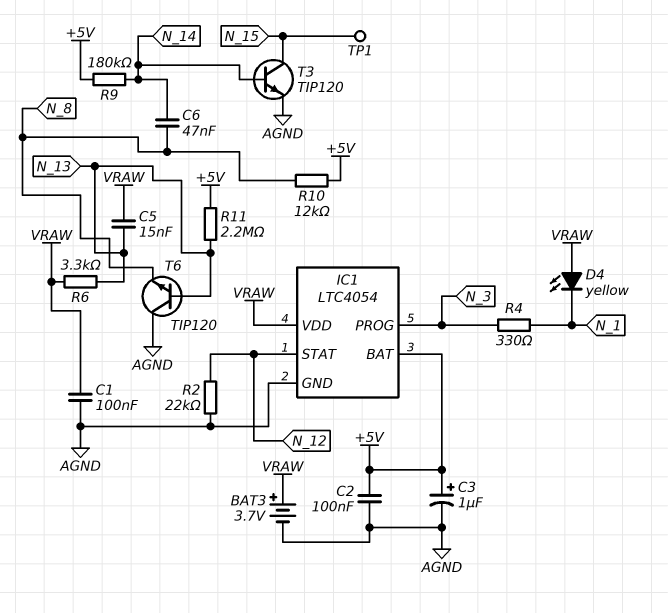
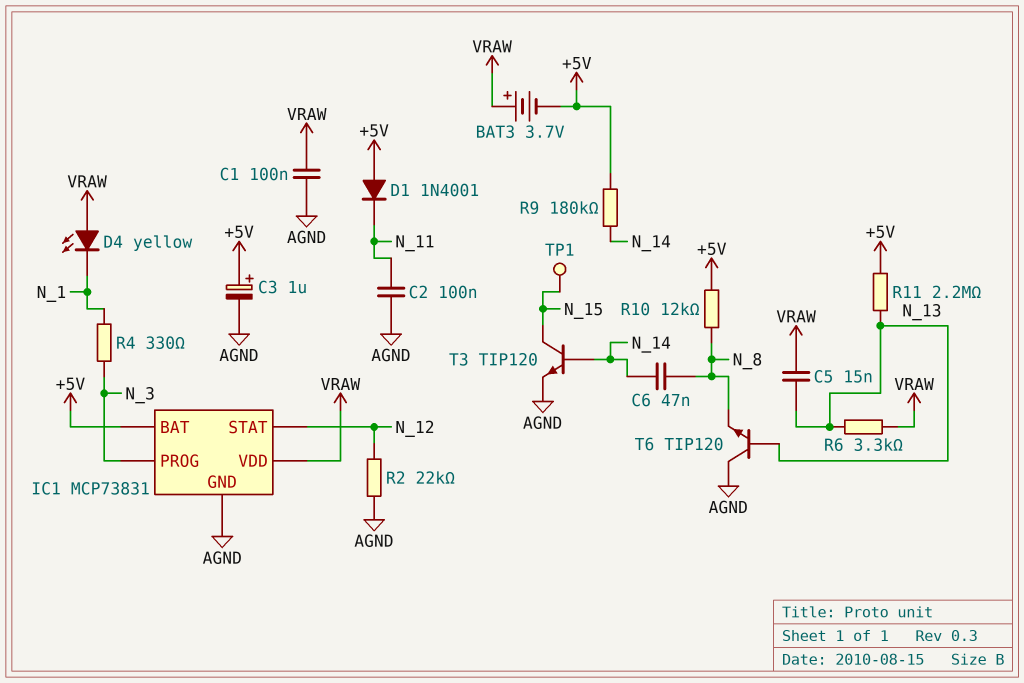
BAT3: 3.7V (plus VRAW, minus AGND) -> 3.7V (plus VRAW, minus +5V)
C2: 100nF (+5V, AGND) -> 100nF (AGND, N_11)
D1: none -> diode 1N4001 (A +5V, K N_11)
IC1: LTC4054 -> MCP73831

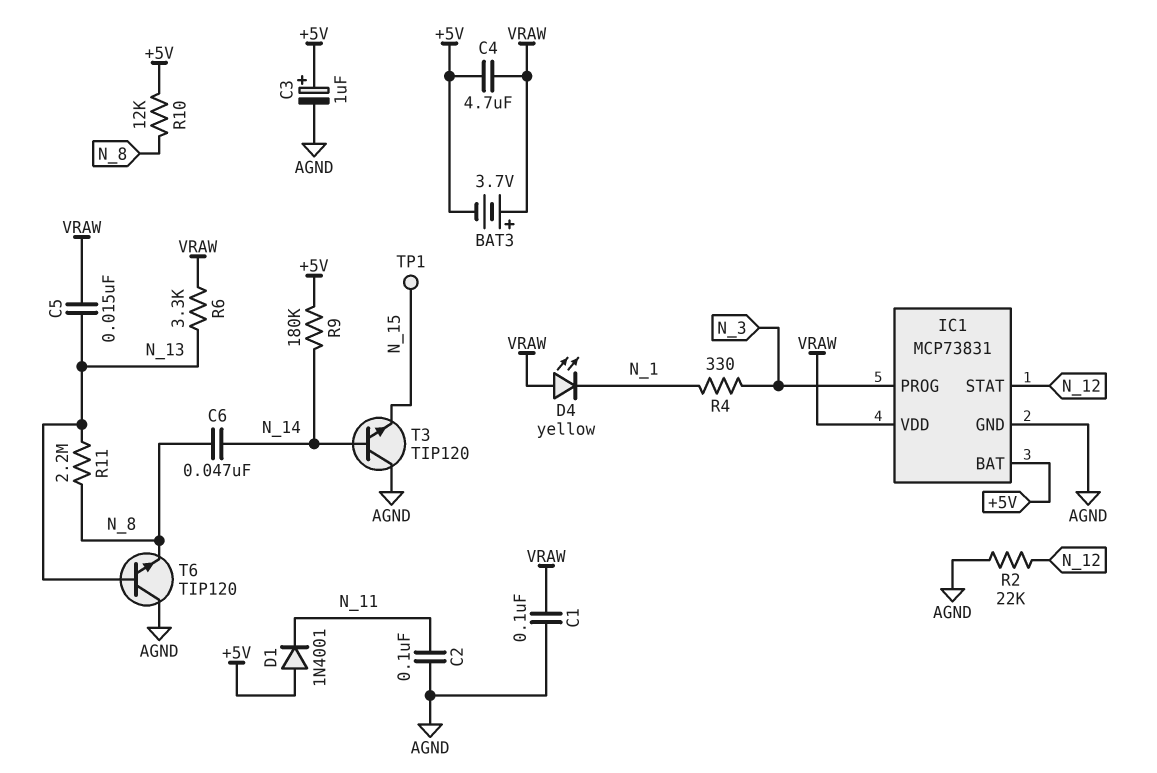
C4: none -> 4.7uF (+5V, VRAW)
R11: 2.2M (+5V, N_13) -> 2.2M (N_8, N_13)
T3: NPN TIP120 (B N_14, C N_15, E AGND) -> NPN TIP120 (B N_14, C AGND, E N_15)

